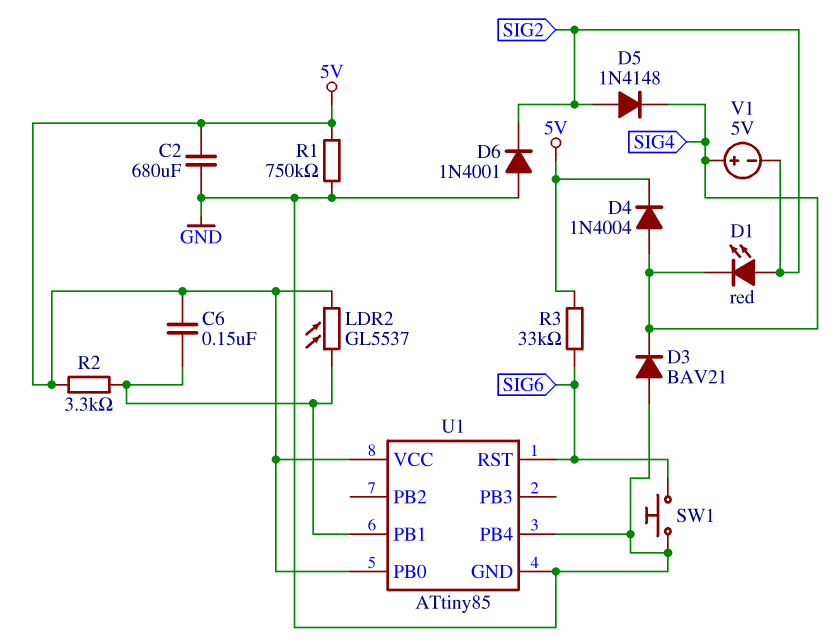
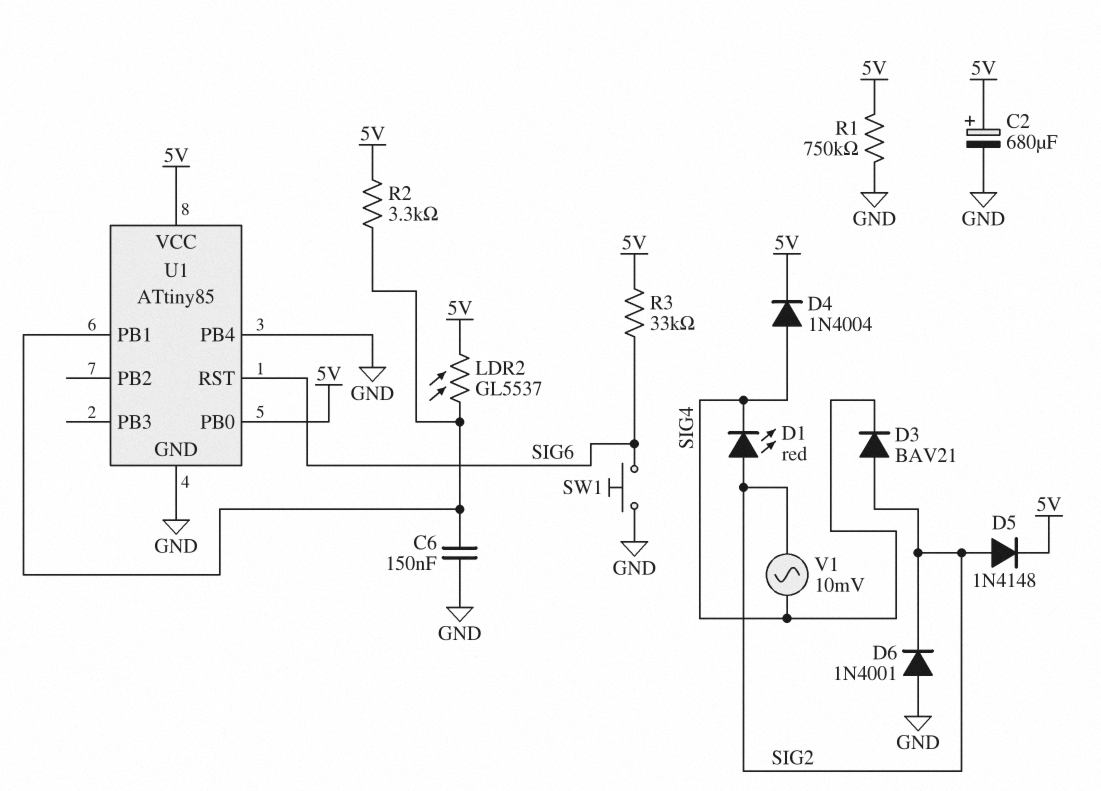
C2: 680uF (5V, GND) -> 680uF (plus 5V, minus GND)
C6: 150nF (5V, U1/PB1) -> 150nF (GND, U1/PB1)
D3: diode BAV21 (A GND, K SIG4) -> diode BAV21 (A SIG2, K SIG4)
D5: diode 1N4148 (A SIG2, K SIG4) -> diode 1N4148 (A SIG2, K 5V)
V1: 5V (plus SIG4, minus SIG2) -> AC 10mV (SIG2, SIG4)

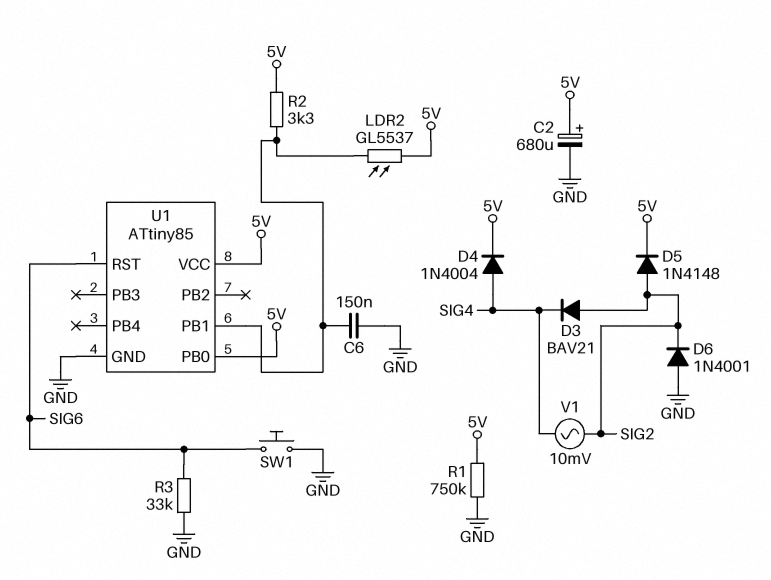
D1: LED red (A SIG2, K SIG4) -> none
R3: 33k (5V, SIG6) -> 33k (GND, SIG6)
U1 pin PB4: GND -> none

